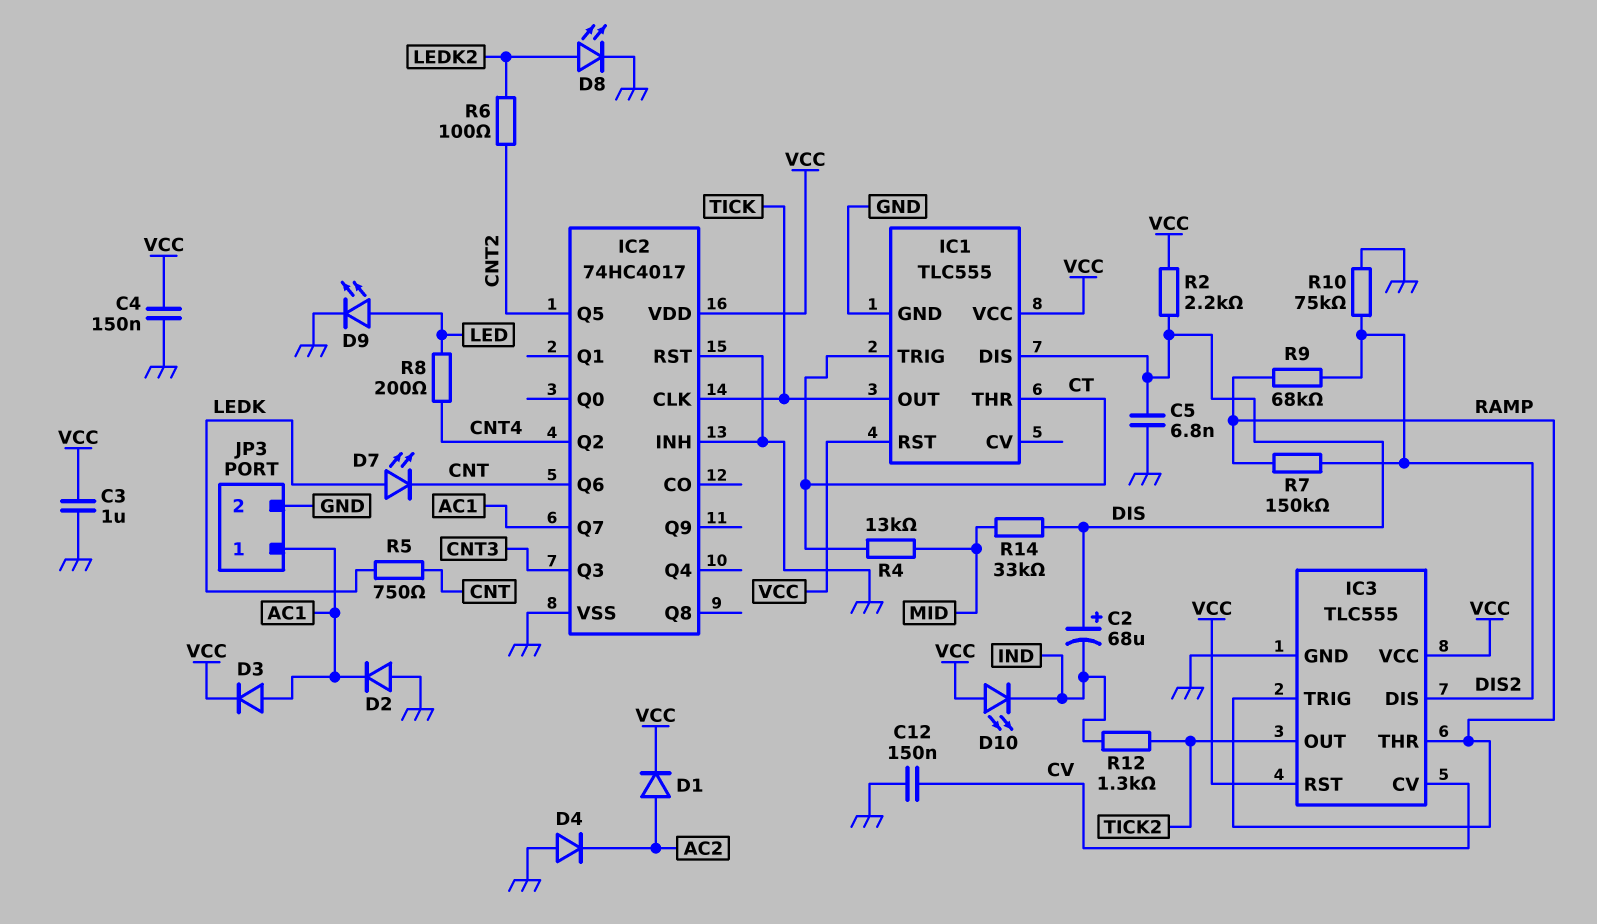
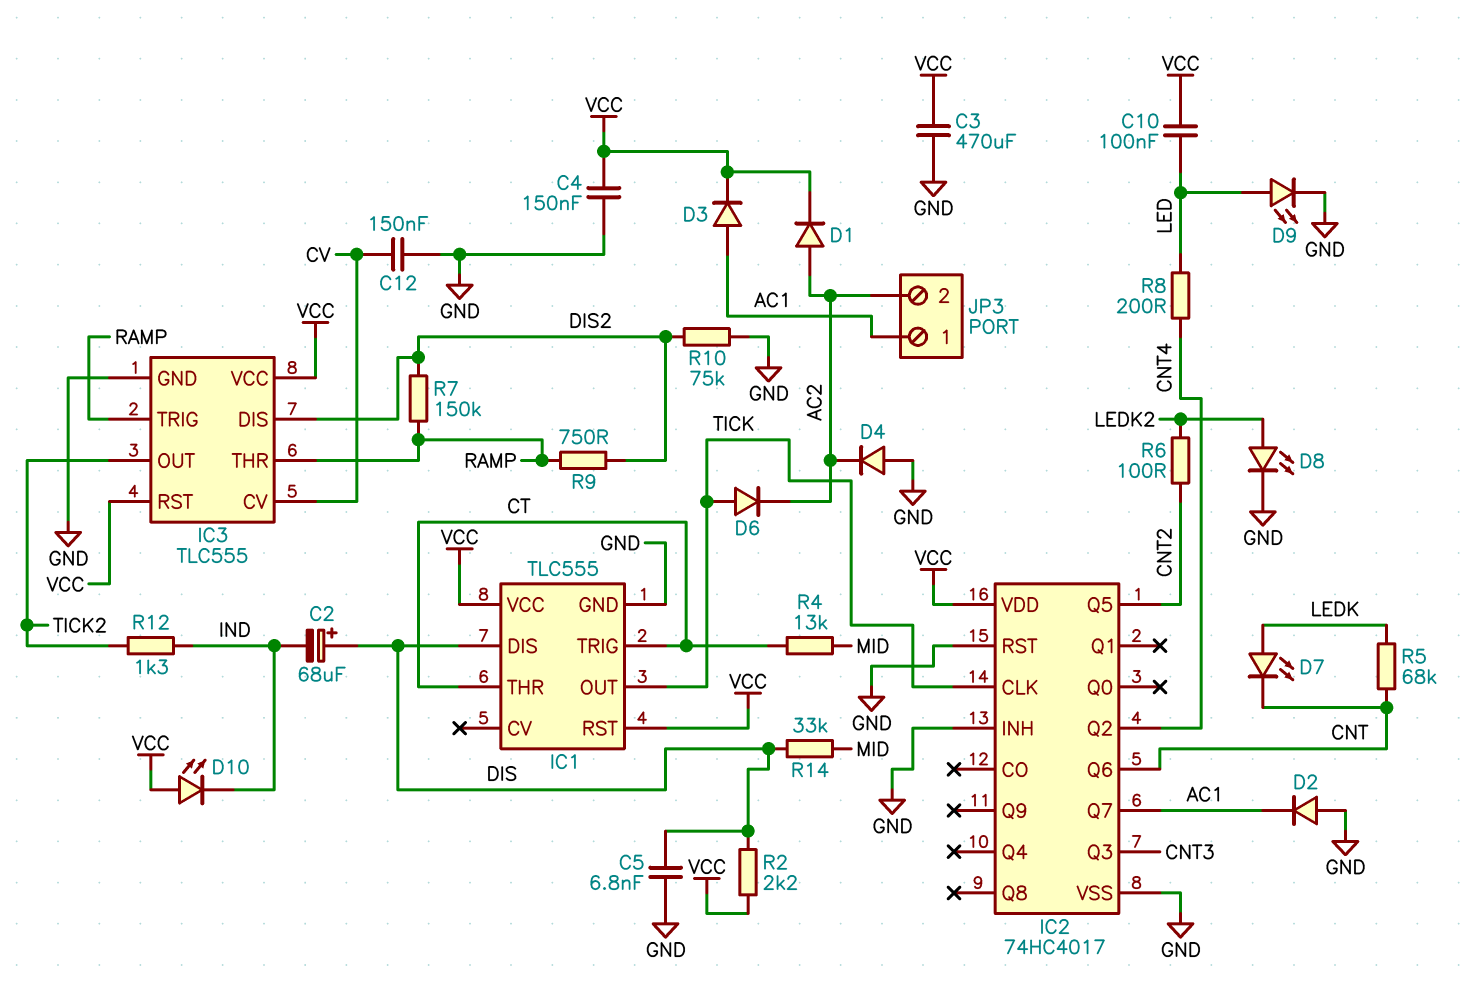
C3: 1uF (GND, VCC) -> 470uF (GND, VCC)
C10: none -> 100nF (LED, VCC)
D6: none -> diode (A TICK, K AC2)
JP3 pin 2: GND -> AC2
R5: 750 (CNT, LEDK) -> 68k (CNT, LEDK)
R9: 68k (DIS2, RAMP) -> 750 (DIS2, RAMP)

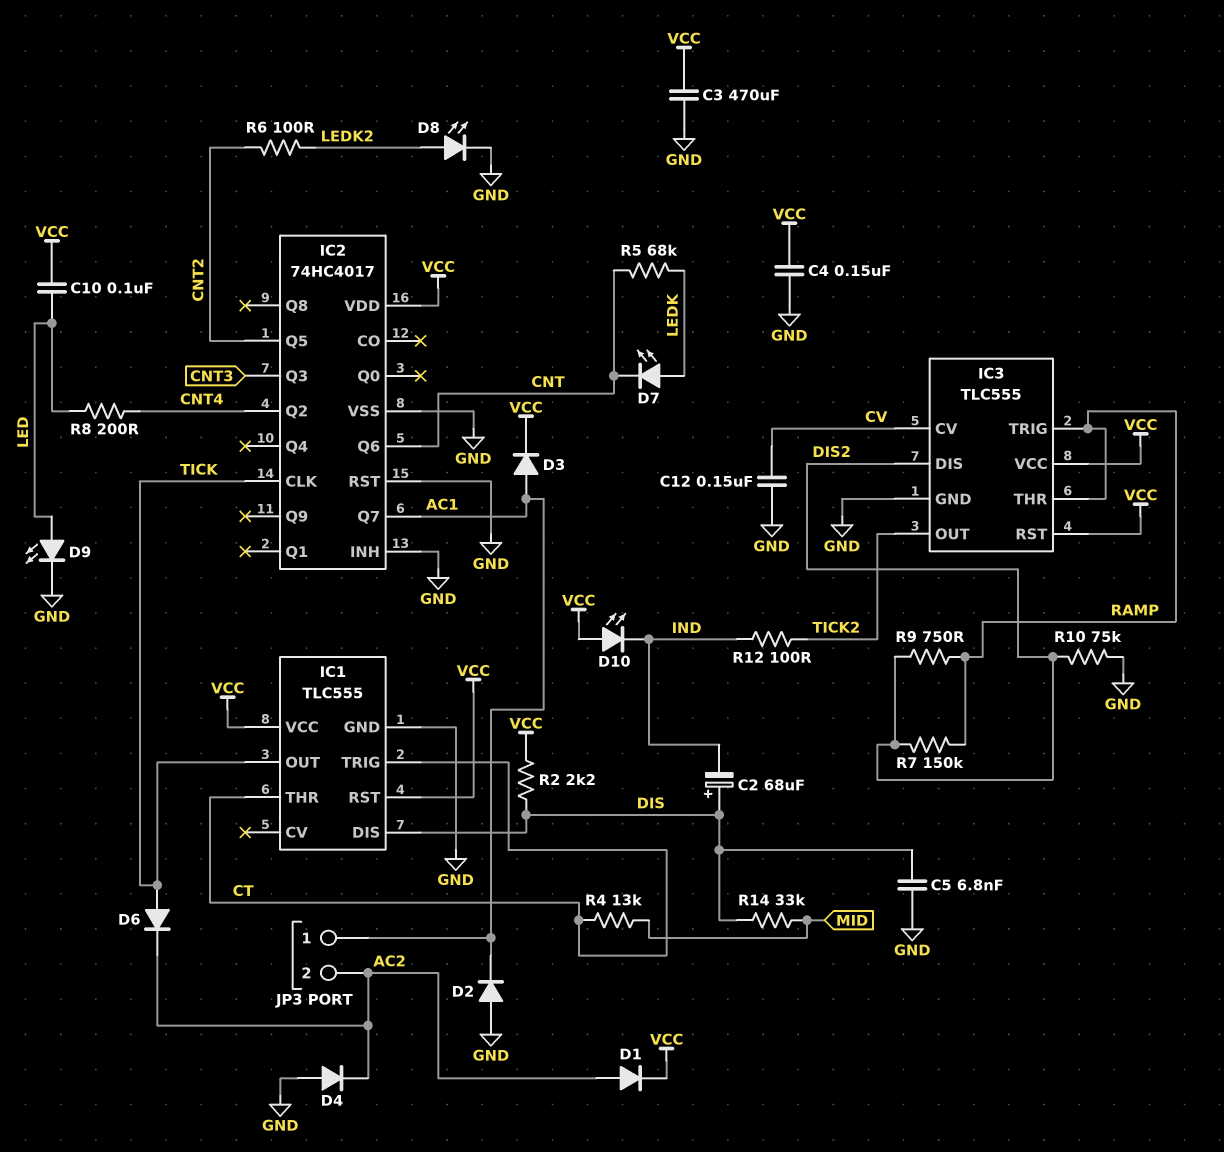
R12: 1.3k (IND, TICK2) -> 100 (IND, TICK2)

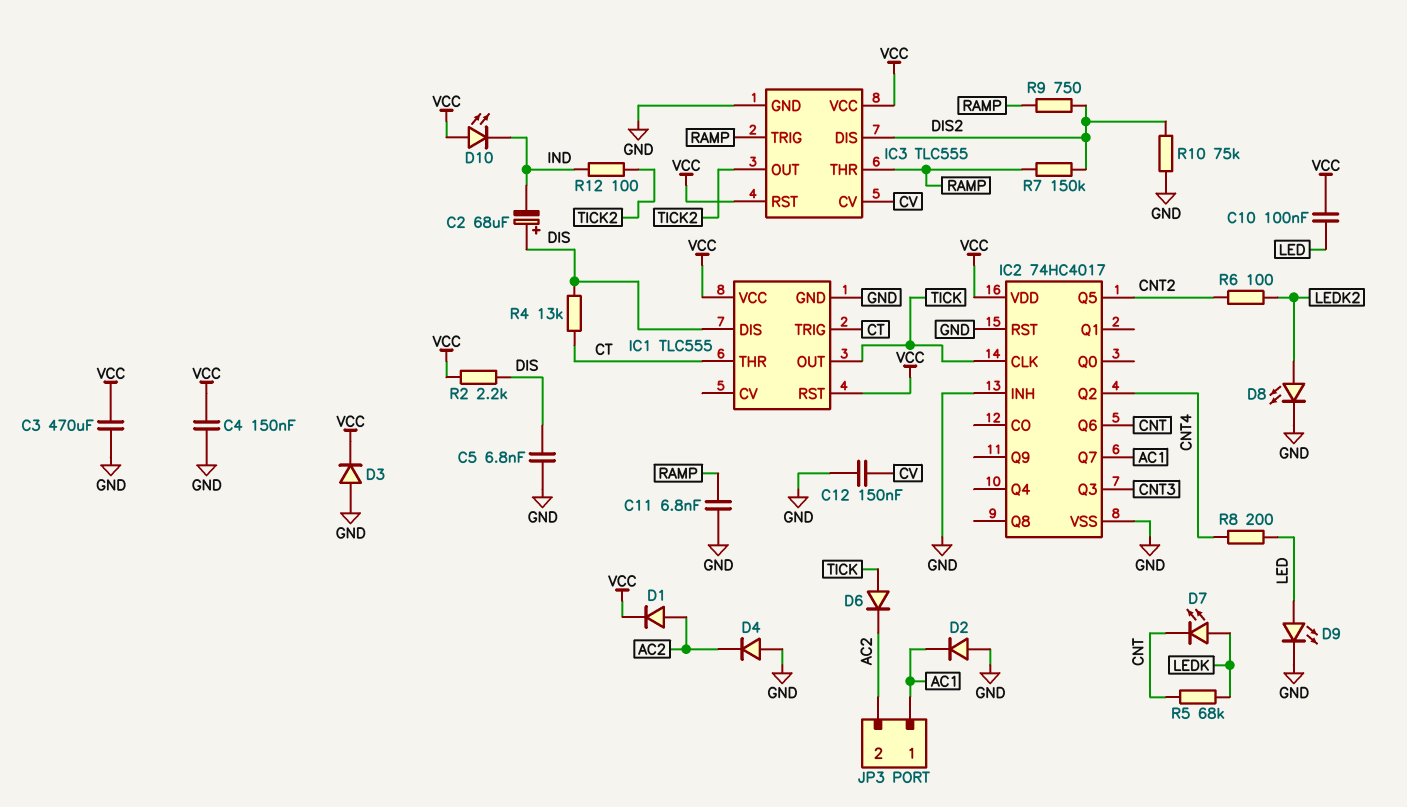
C11: none -> 6.8nF (GND, RAMP)
D3: diode (A AC1, K VCC) -> diode (A GND, K VCC)
R4: 13k (CT, MID) -> 13k (CT, DIS)
R14: 33k (DIS, MID) -> none

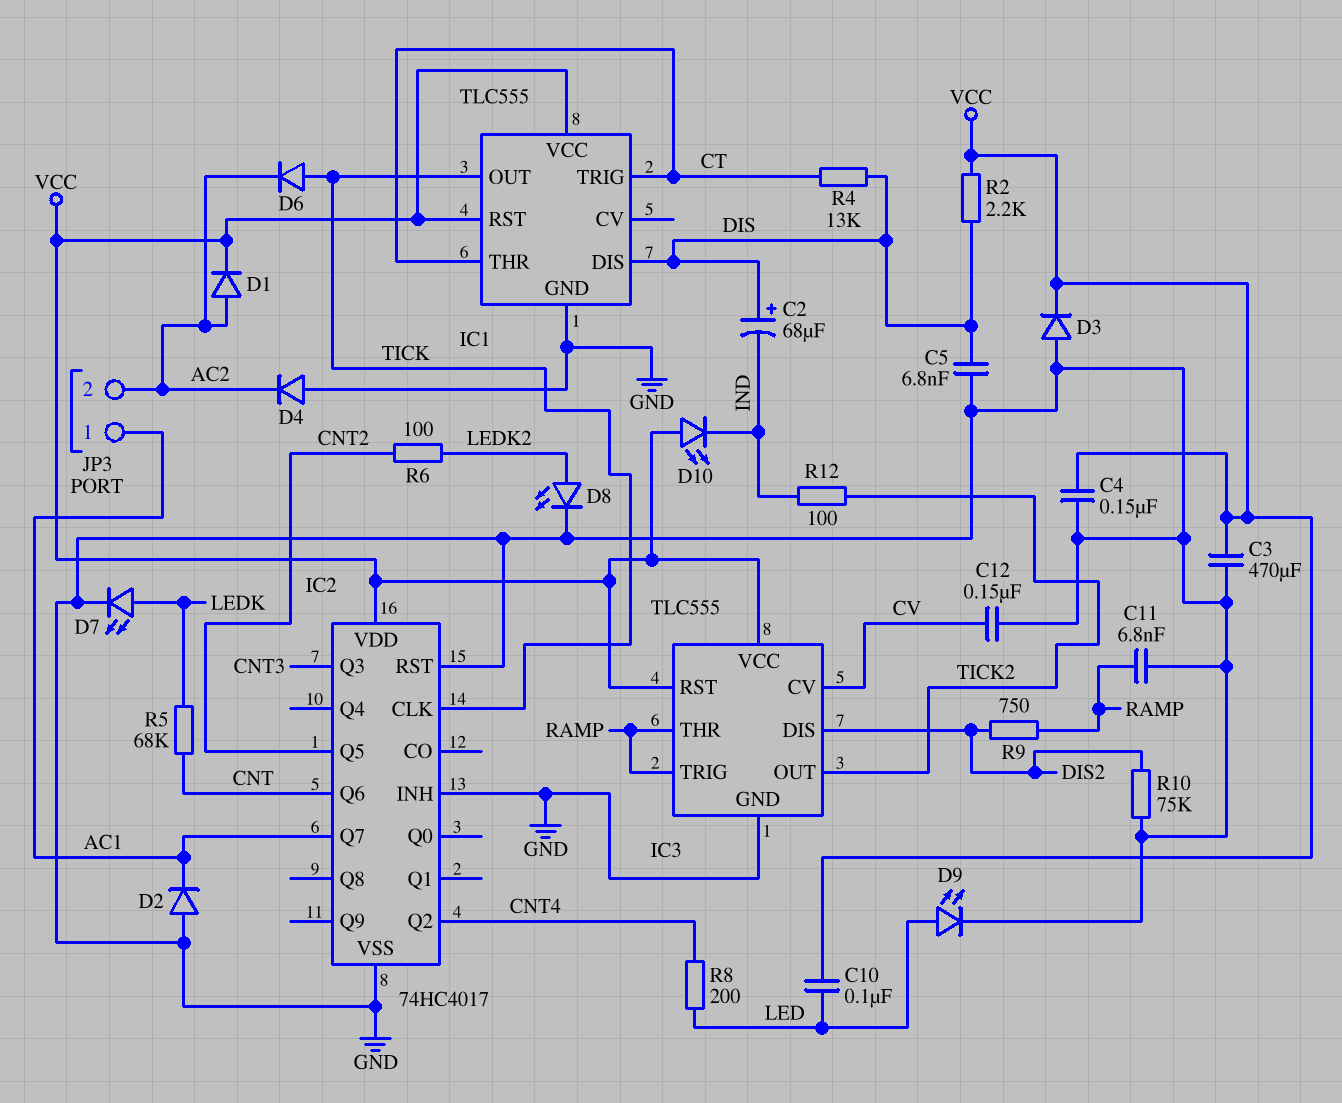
D7: LED (A LEDK, K CNT) -> LED (A LEDK, K GND)
R7: 150k (DIS2, RAMP) -> none

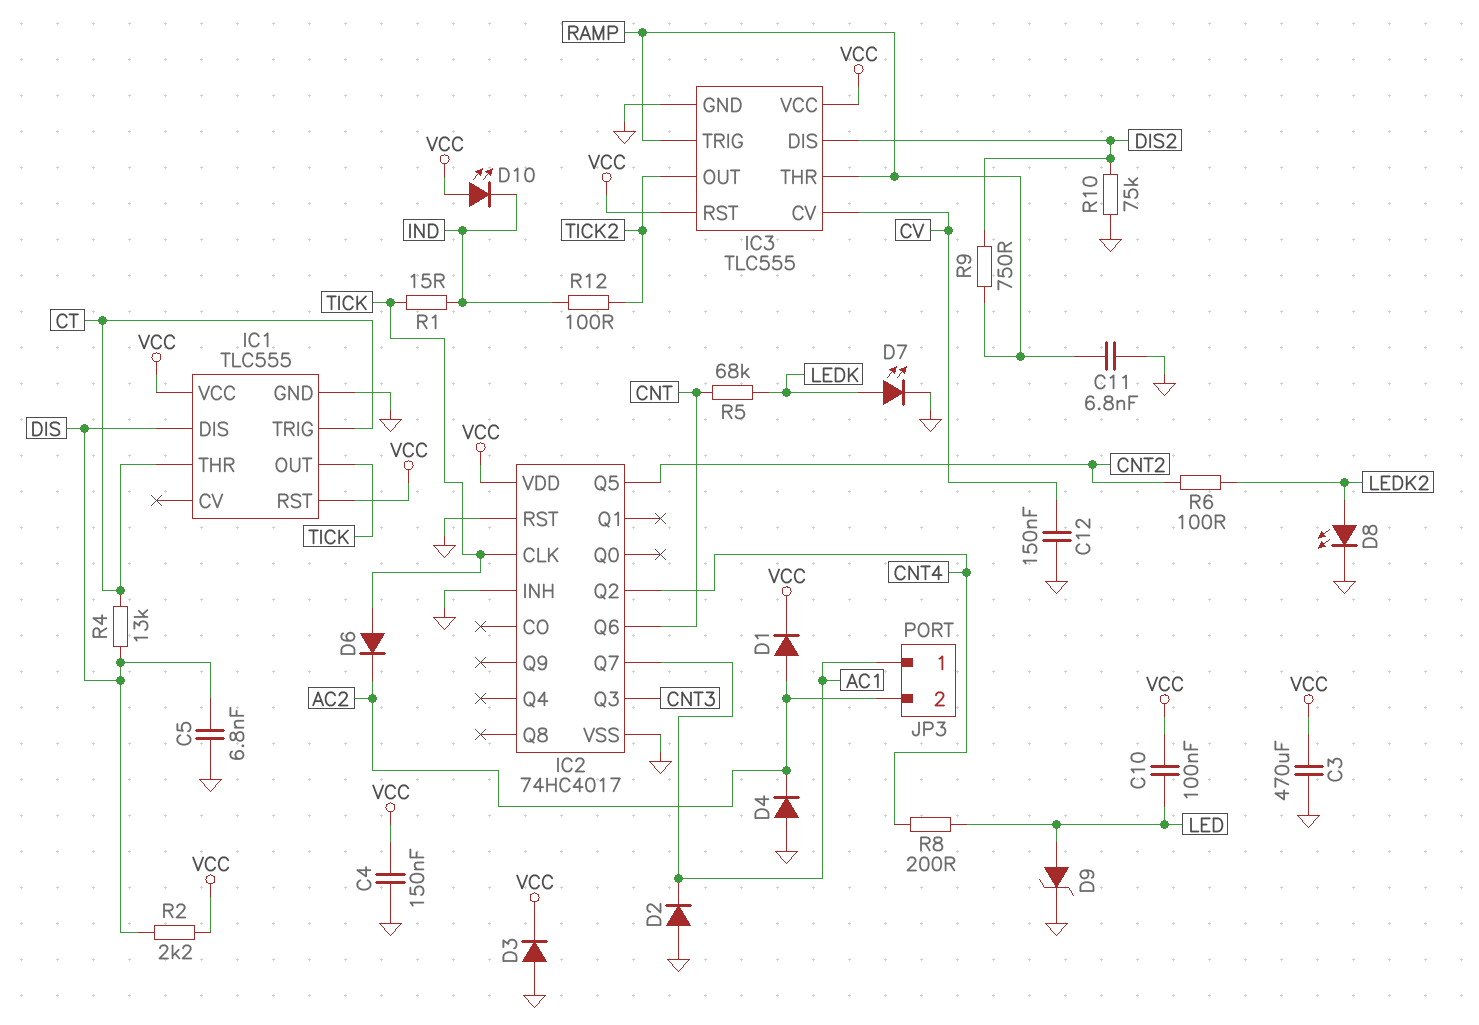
C2: 68uF (plus DIS, minus IND) -> none
D9: LED (A LED, K GND) -> zener (A LED, K GND)
R1: none -> 15 (IND, TICK)

